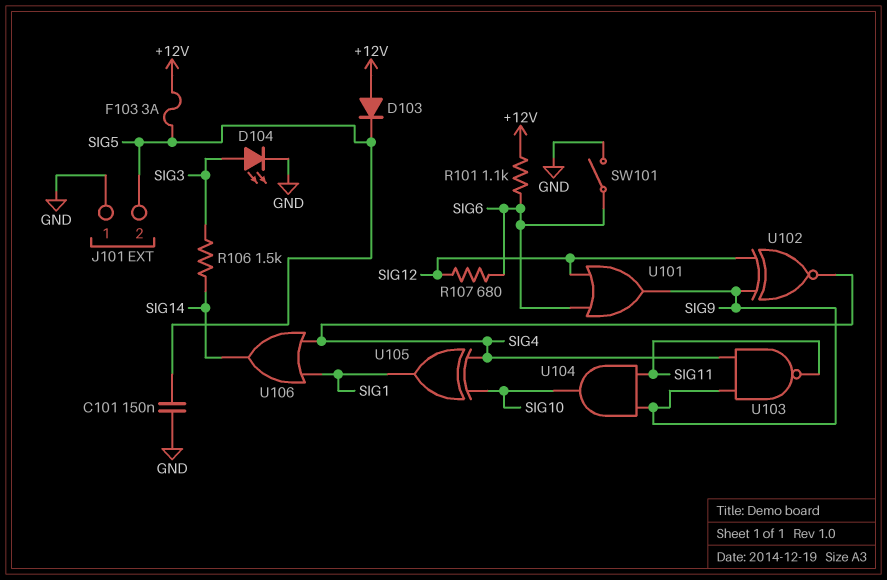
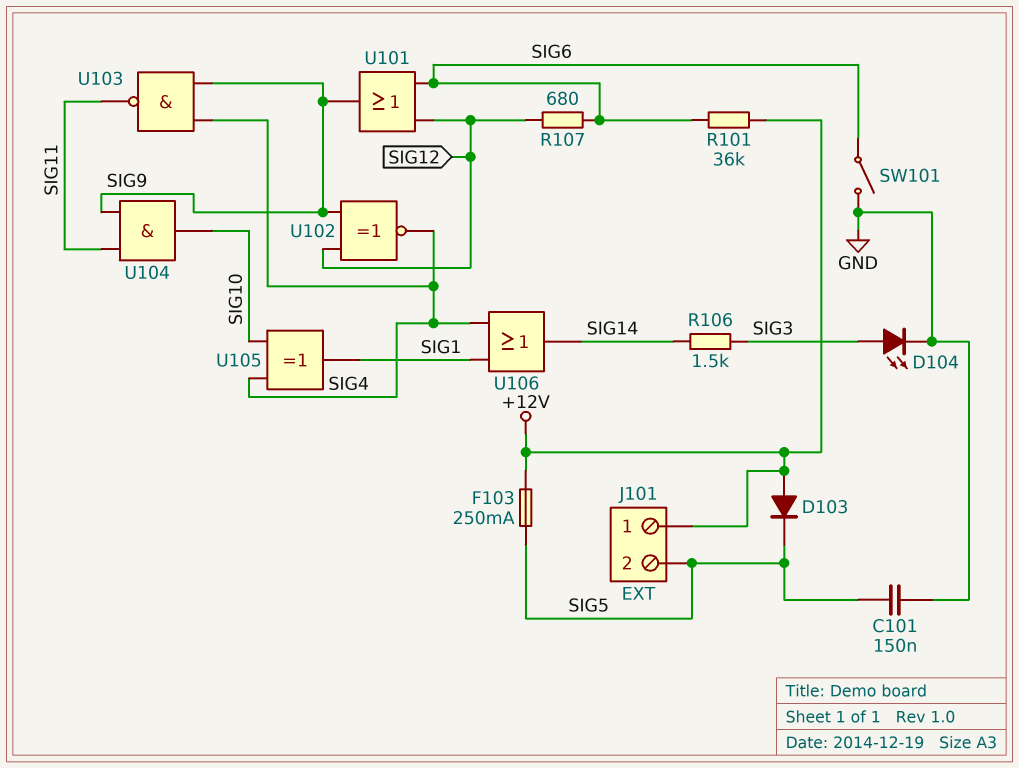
F103: 3A (+12V, SIG5) -> 250mA (+12V, SIG5)
J101 pin 1: GND -> +12V
R101: 1.1k (+12V, SIG6) -> 36k (+12V, SIG6)

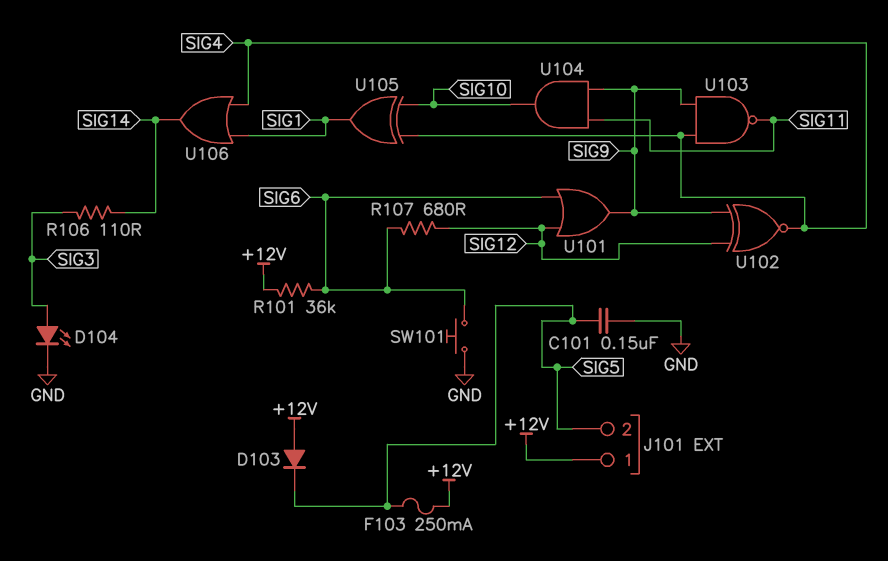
R106: 1.5k (SIG3, SIG14) -> 110 (SIG3, SIG14)
SW101: switch (GND, SIG6) -> button (GND, SIG6)

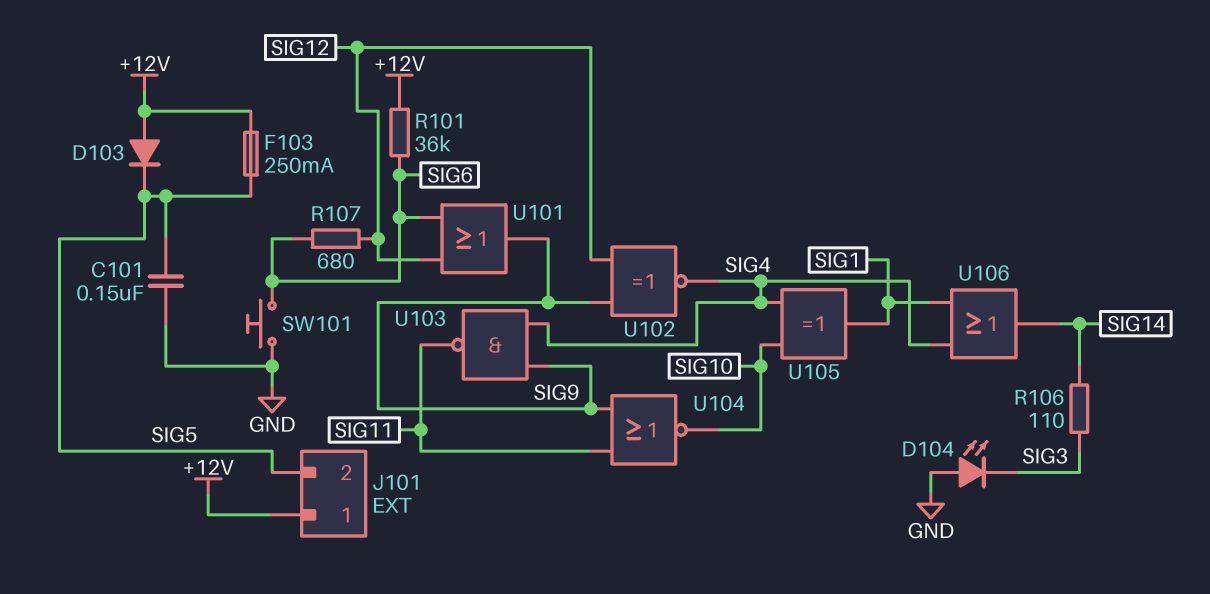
D104: LED (A SIG3, K GND) -> LED (A GND, K SIG3)
U104: AND (in SIG9, in SIG11, out SIG10) -> NOR (in SIG9, in SIG11, out SIG10)

